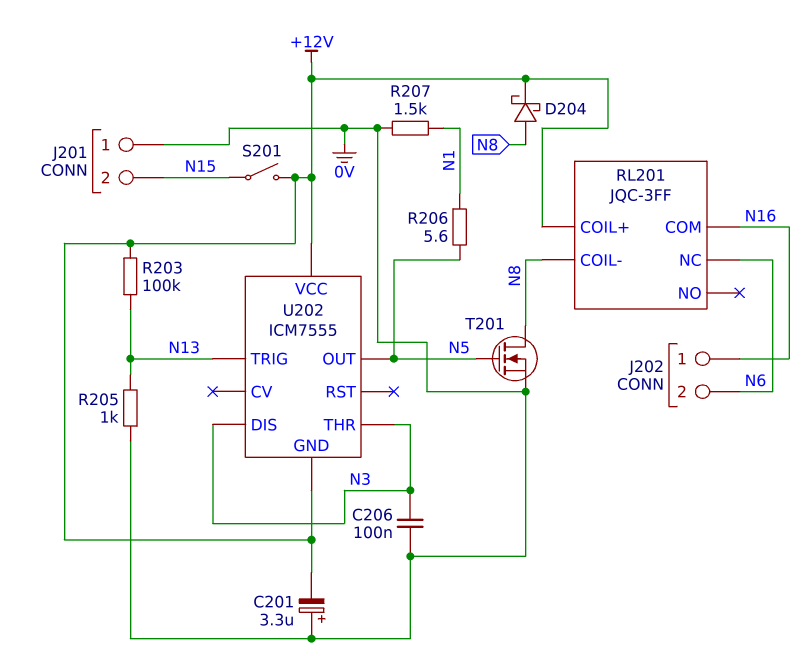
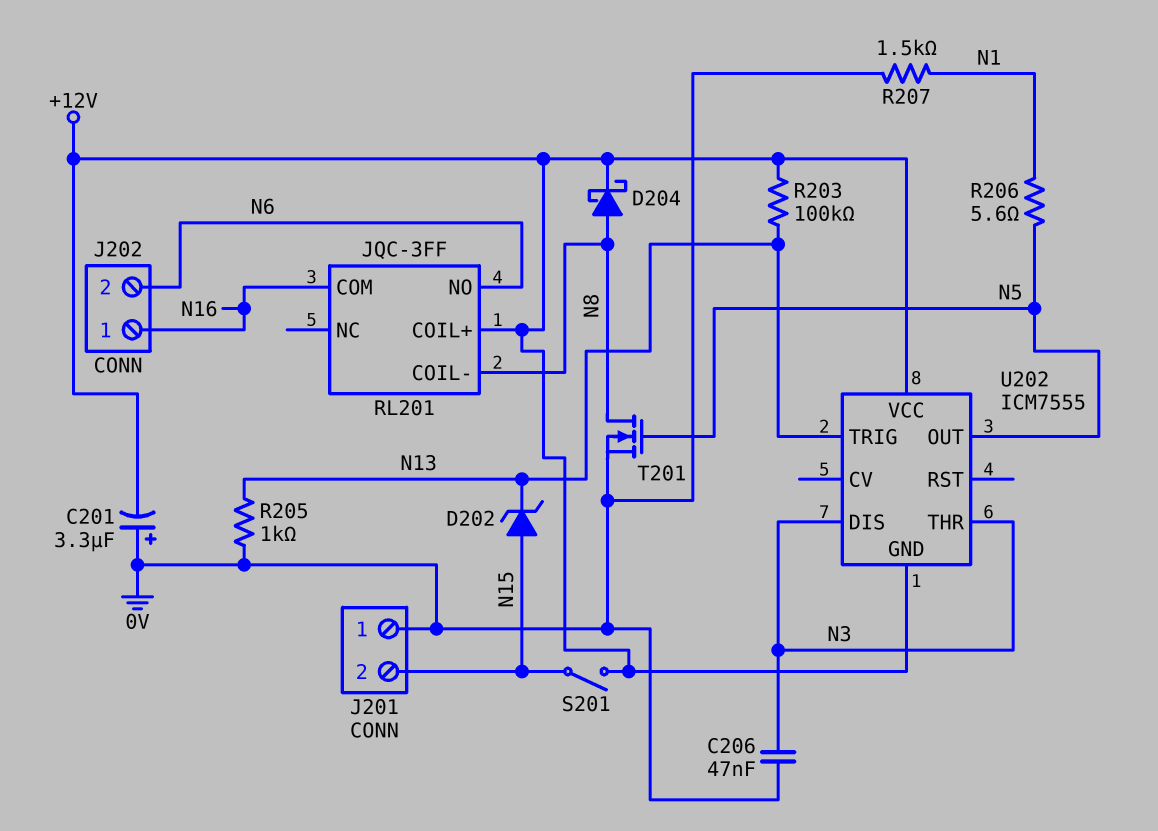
C206: 100nF (0V, N3) -> 47nF (0V, N3)
D202: none -> zener (A N15, K N13)
RL201 pin NC: N6 -> none
RL201 pin NO: none -> N6

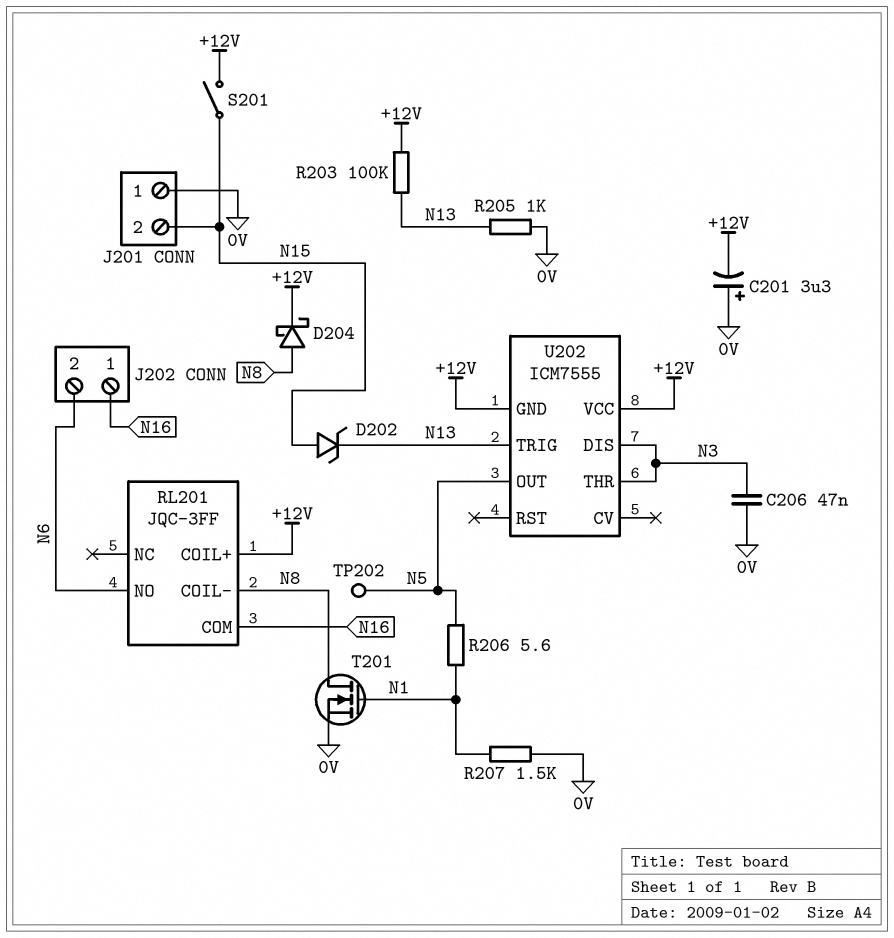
T201: NMOS (G N5, D N8, S 0V) -> NMOS (G N1, D N8, S 0V)
TP202: none -> test point (N5)

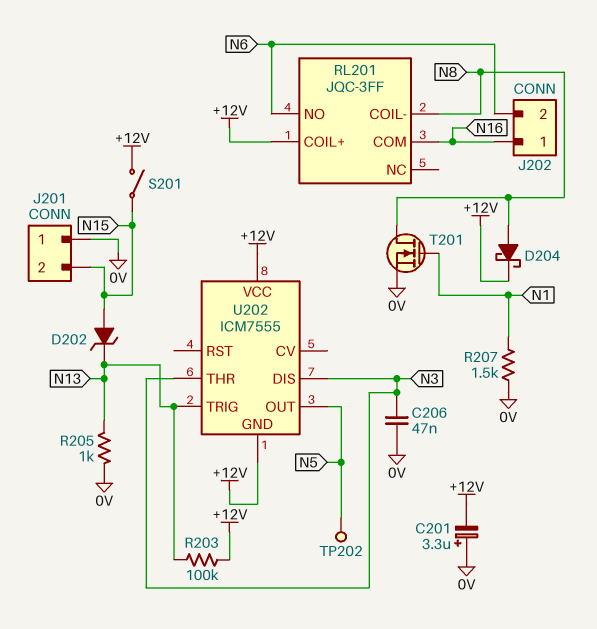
R206: 5.6 (N1, N5) -> none

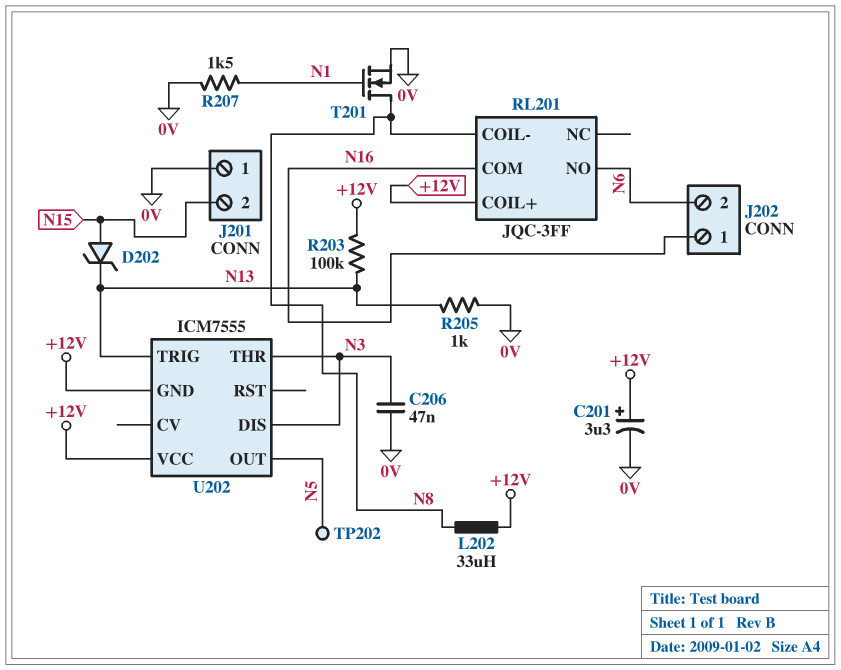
C201: 3.3uF (plus 0V, minus +12V) -> 3.3uF (plus +12V, minus 0V)
D204: schottky (A N8, K +12V) -> none
L202: none -> 33uH (+12V, N8)
S201: switch (+12V, N15) -> none

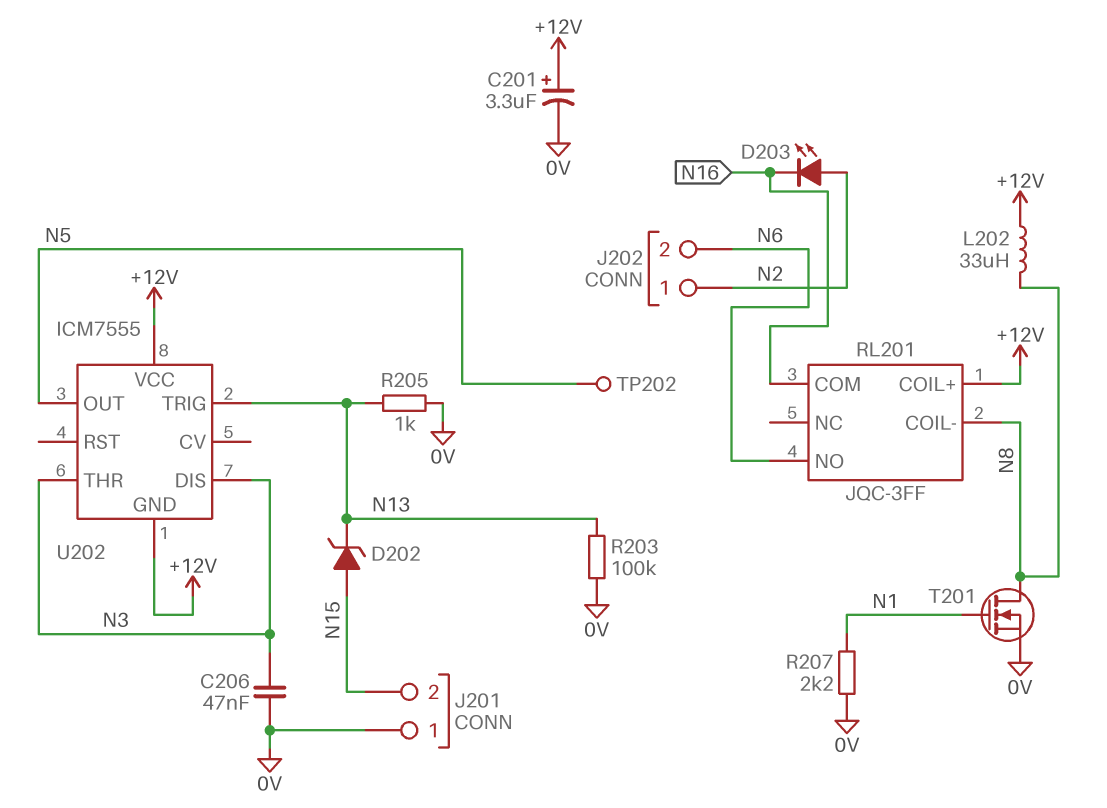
D203: none -> LED (A N2, K N16)
J202 pin 1: N16 -> N2
R203: 100k (+12V, N13) -> 100k (0V, N13)
R207: 1.5k (0V, N1) -> 2.2k (0V, N1)

